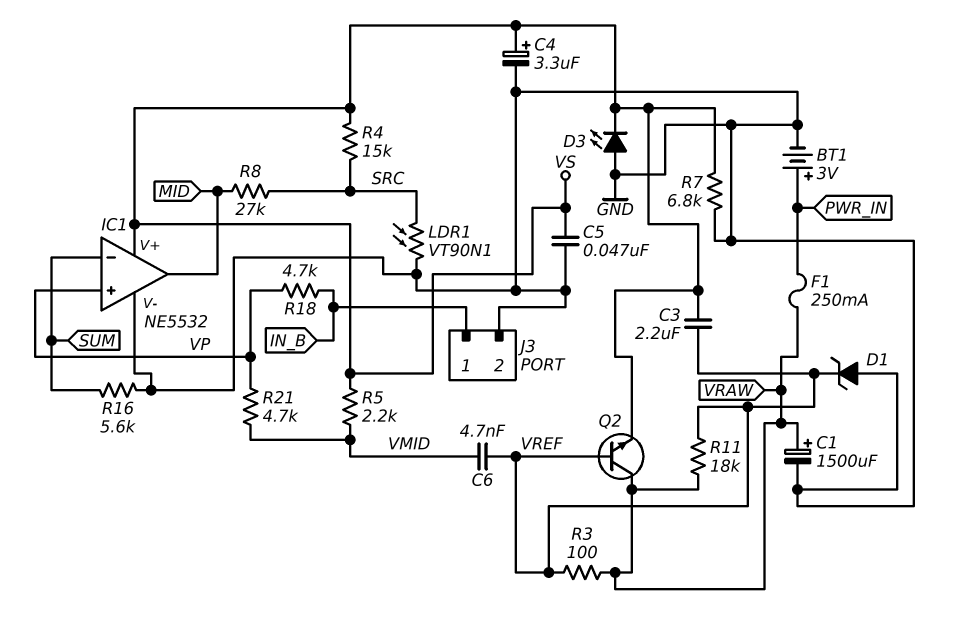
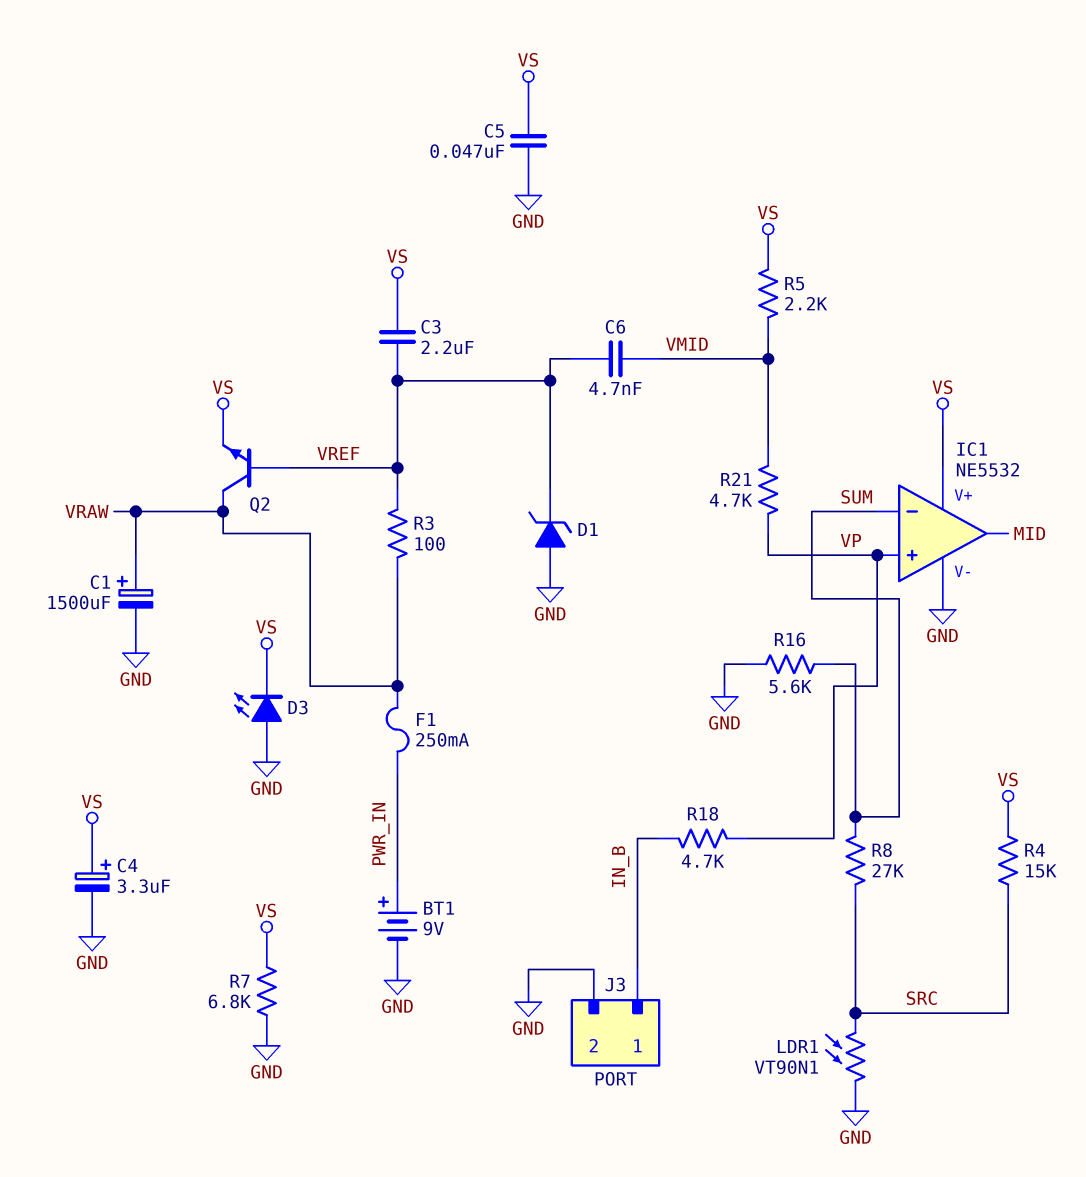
BT1: 3V (plus PWR_IN, minus GND) -> 9V (plus PWR_IN, minus GND)
R8: 27k (MID, SRC) -> 27k (SRC, SUM)
R11: 18k (VRAW, VREF) -> none

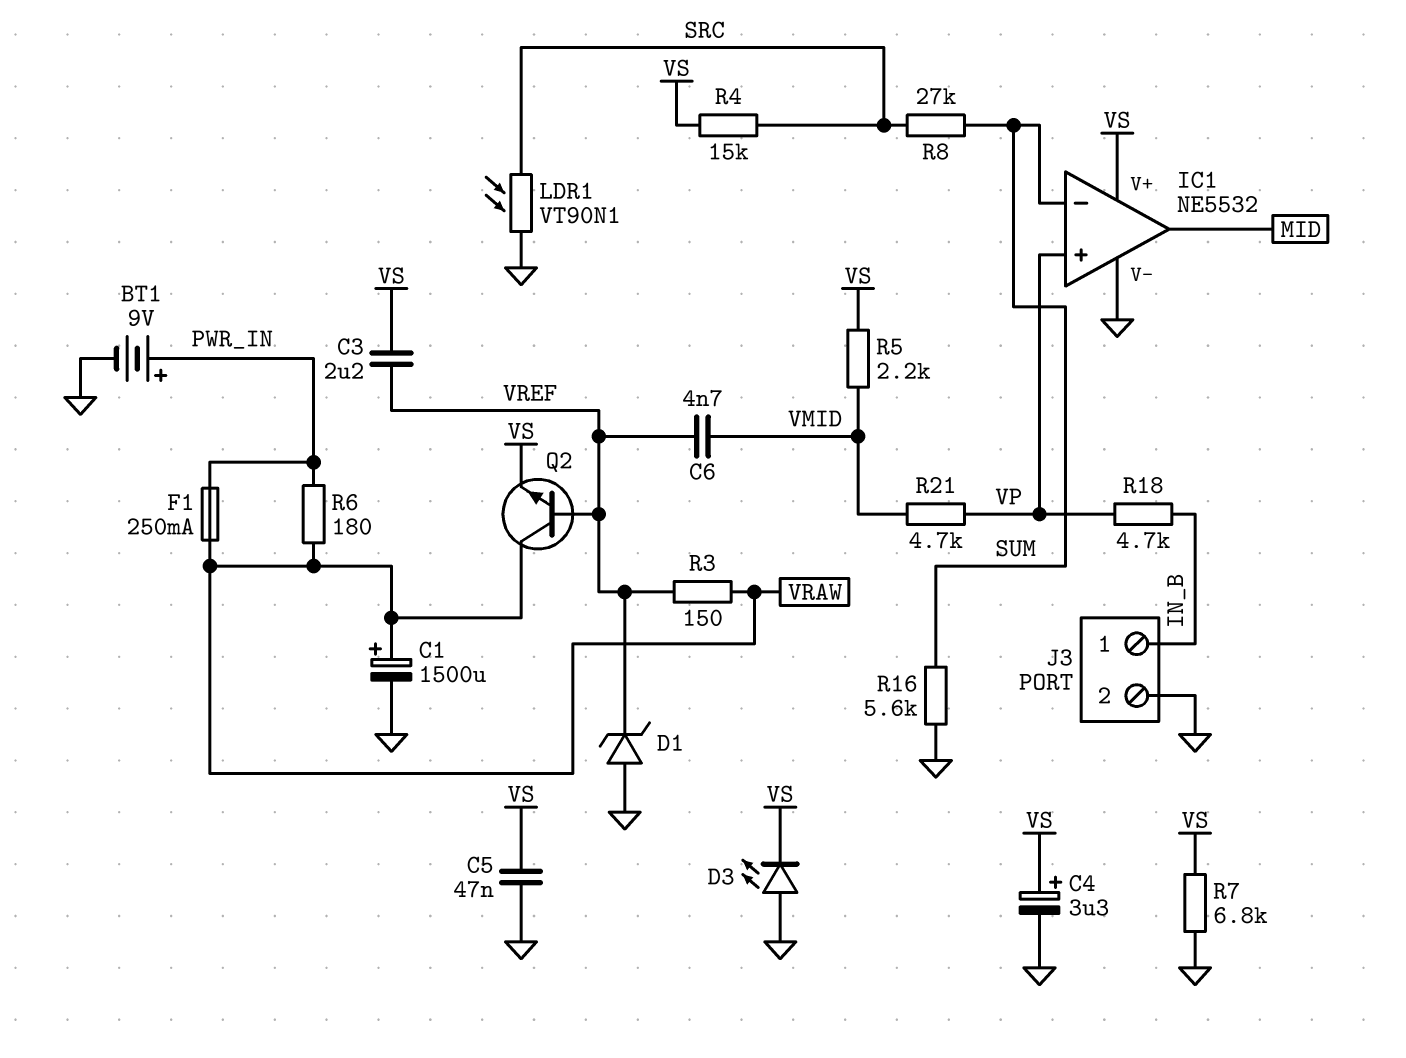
R3: 100 (VRAW, VREF) -> 150 (VRAW, VREF)
R6: none -> 180 (PWR_IN, VRAW)

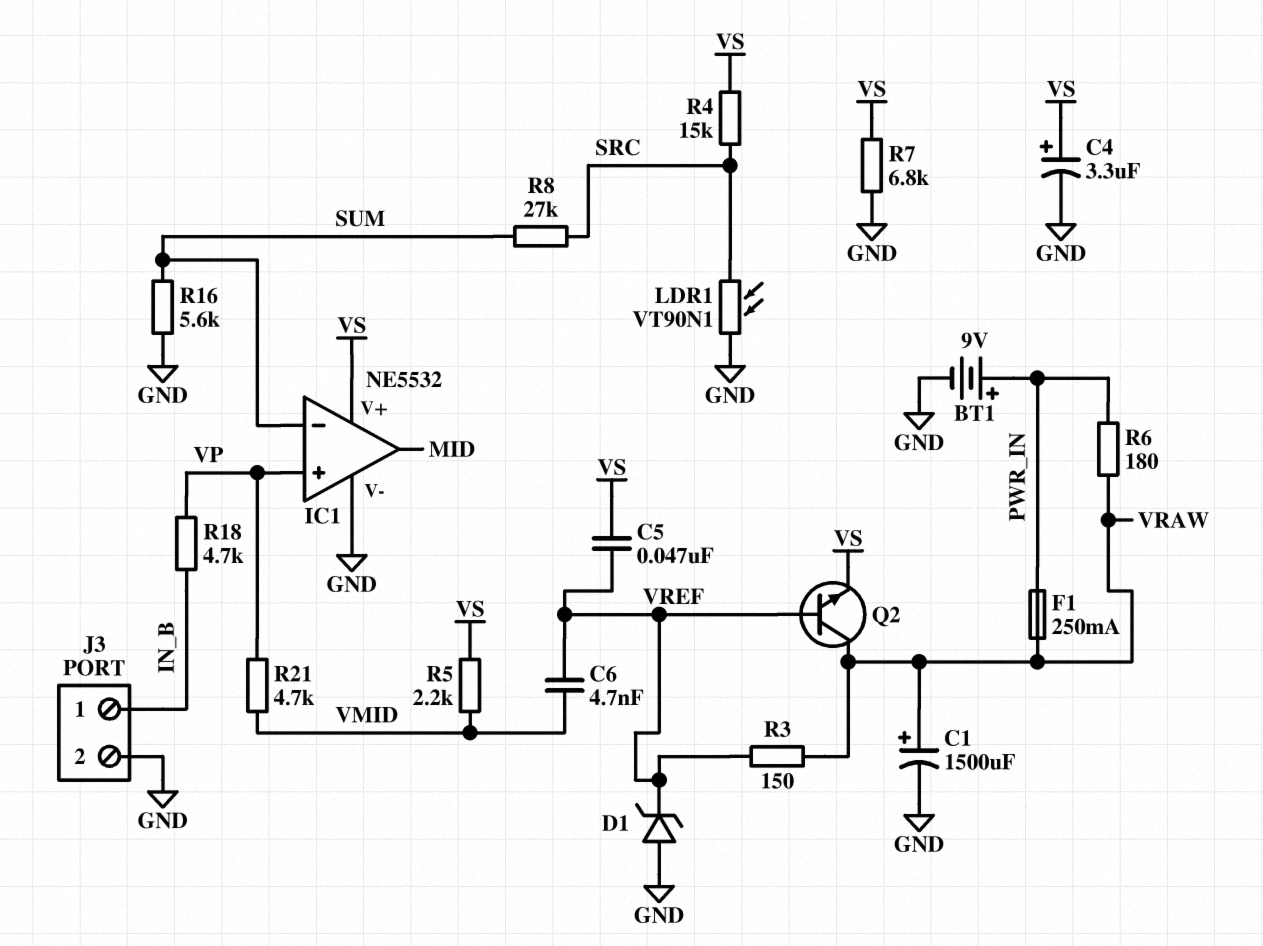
C3: 2.2uF (VREF, VS) -> none
C5: 47nF (GND, VS) -> 47nF (VREF, VS)
D3: LED (A GND, K VS) -> none

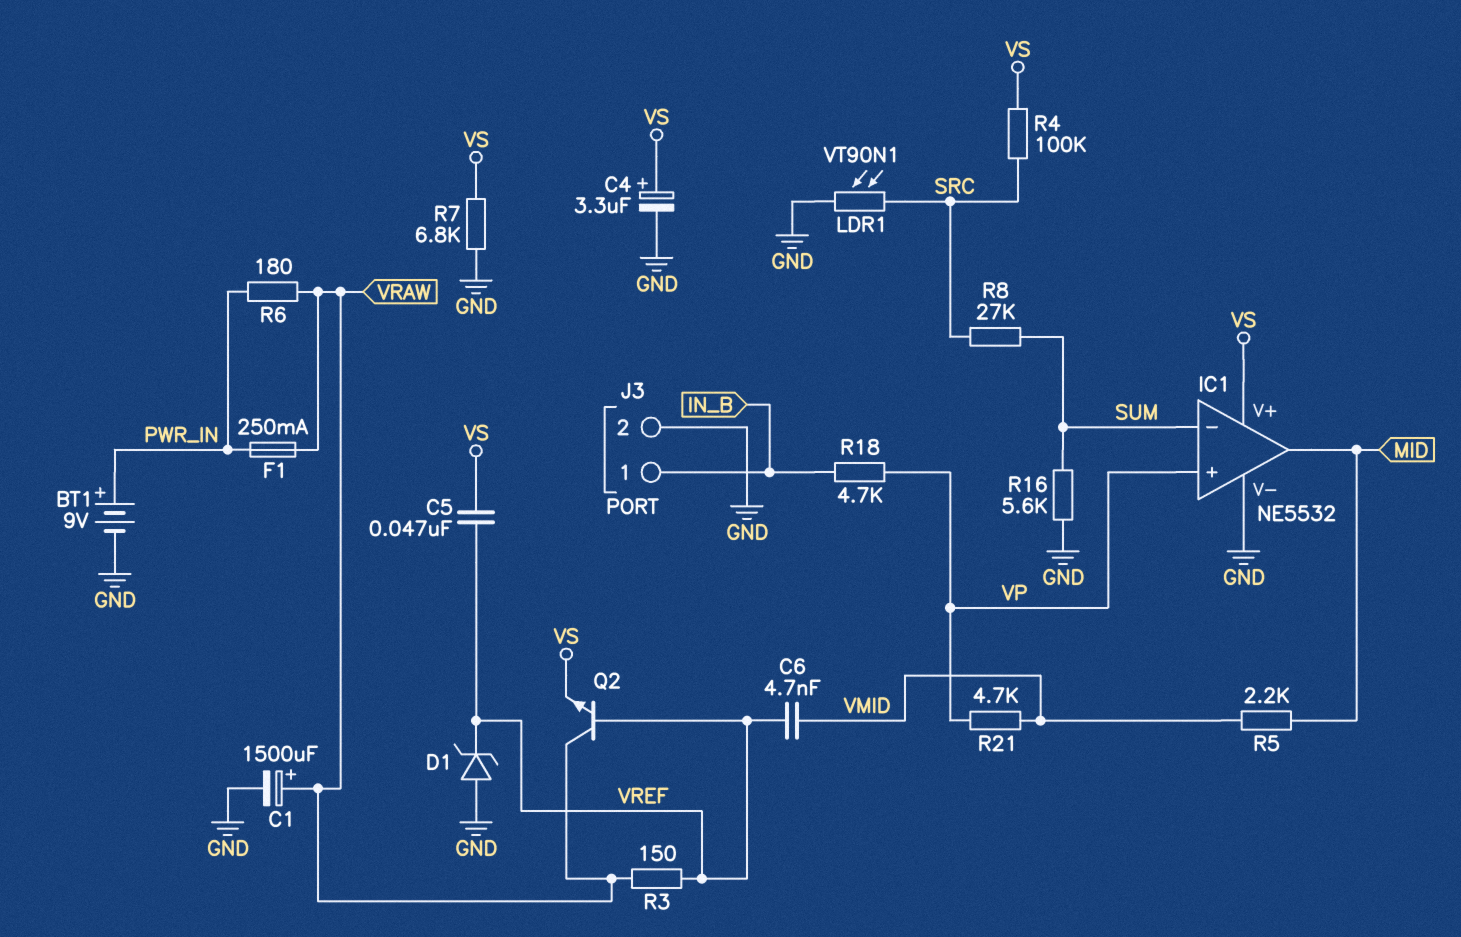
R4: 15k (SRC, VS) -> 100k (SRC, VS)
R5: 2.2k (VMID, VS) -> 2.2k (MID, VMID)

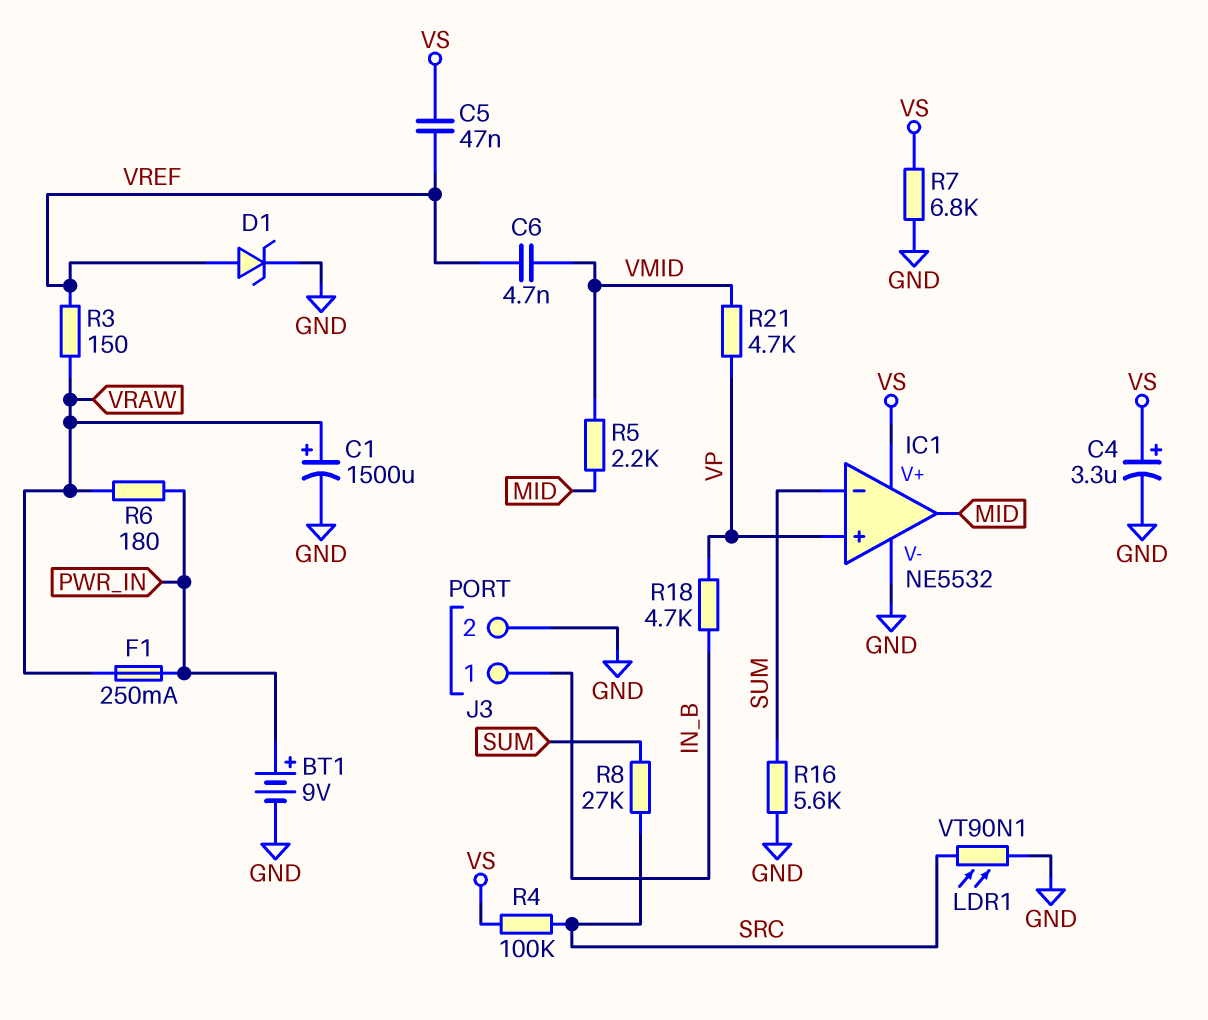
D1: zener (A GND, K VREF) -> zener (A VREF, K GND)
Q2: NPN (B VREF, C VRAW, E VS) -> none

